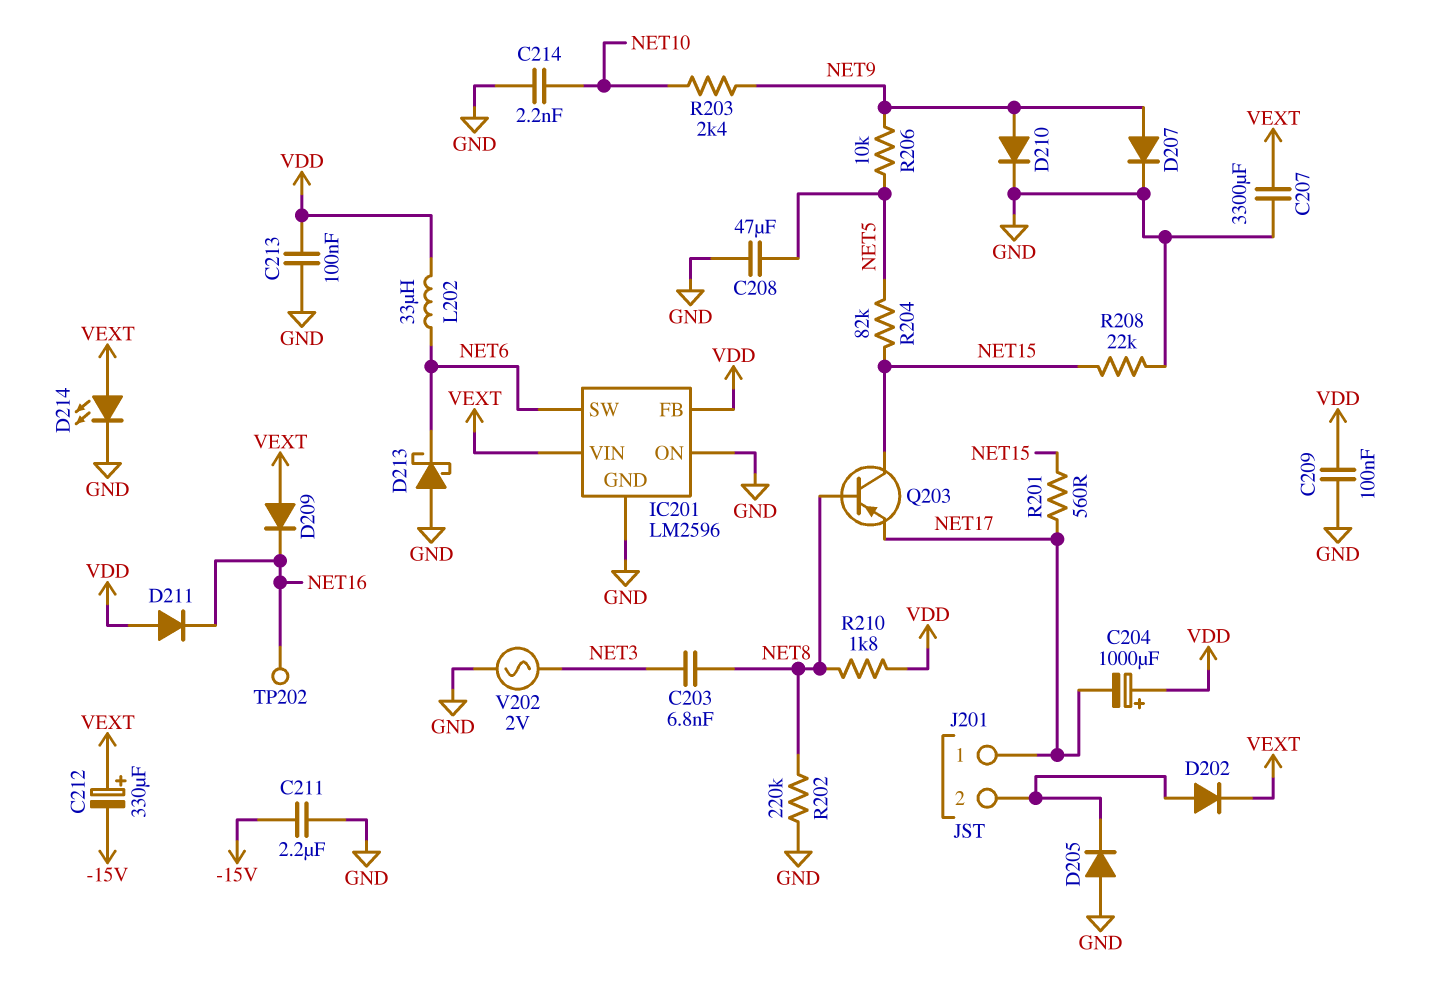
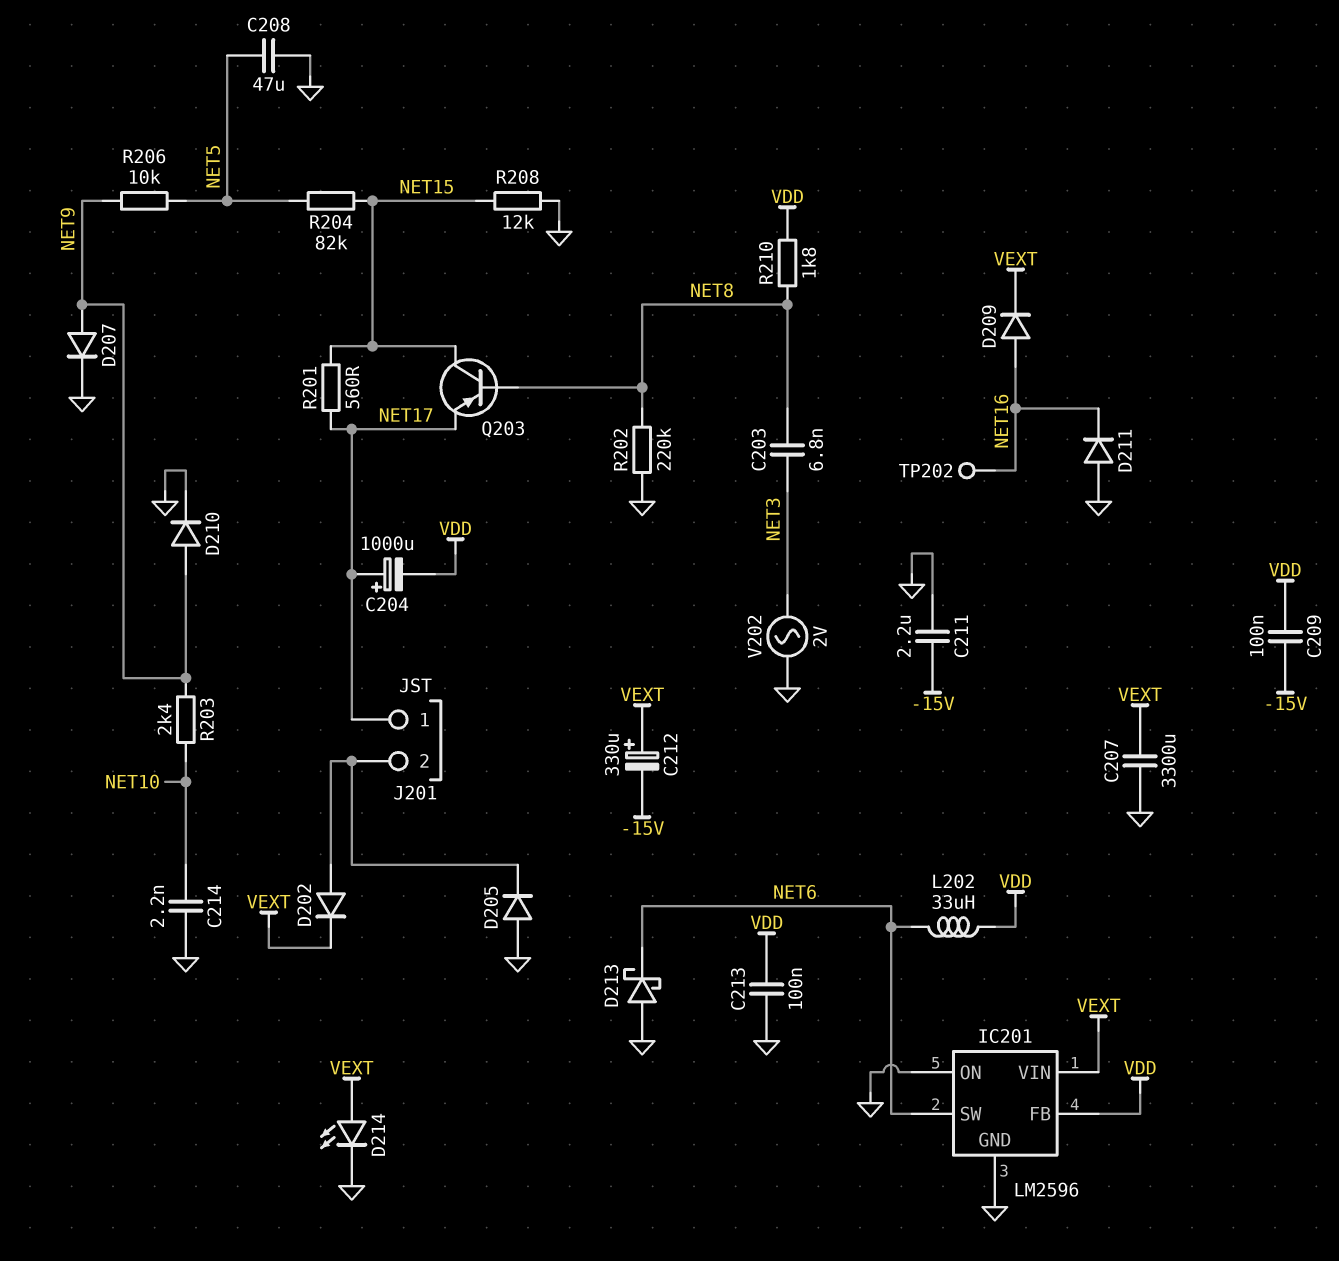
C204: 1000uF (plus VDD, minus NET17) -> 1000uF (plus NET17, minus VDD)
C209: 100nF (GND, VDD) -> 100nF (-15V, VDD)
D209: diode (A VEXT, K NET16) -> diode (A NET16, K VEXT)
D211: diode (A VDD, K NET16) -> diode (A GND, K NET16)
R208: 22k (GND, NET15) -> 12k (GND, NET15)

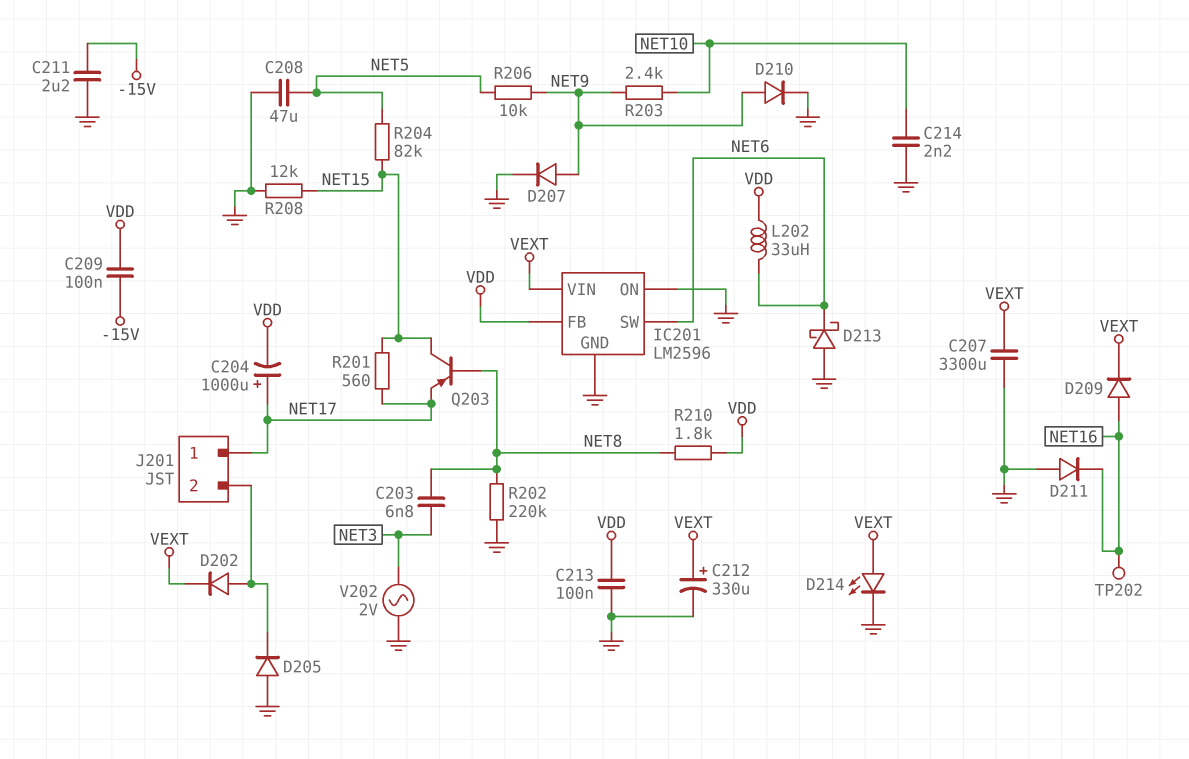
C212: 330uF (plus VEXT, minus -15V) -> 330uF (plus VEXT, minus GND)

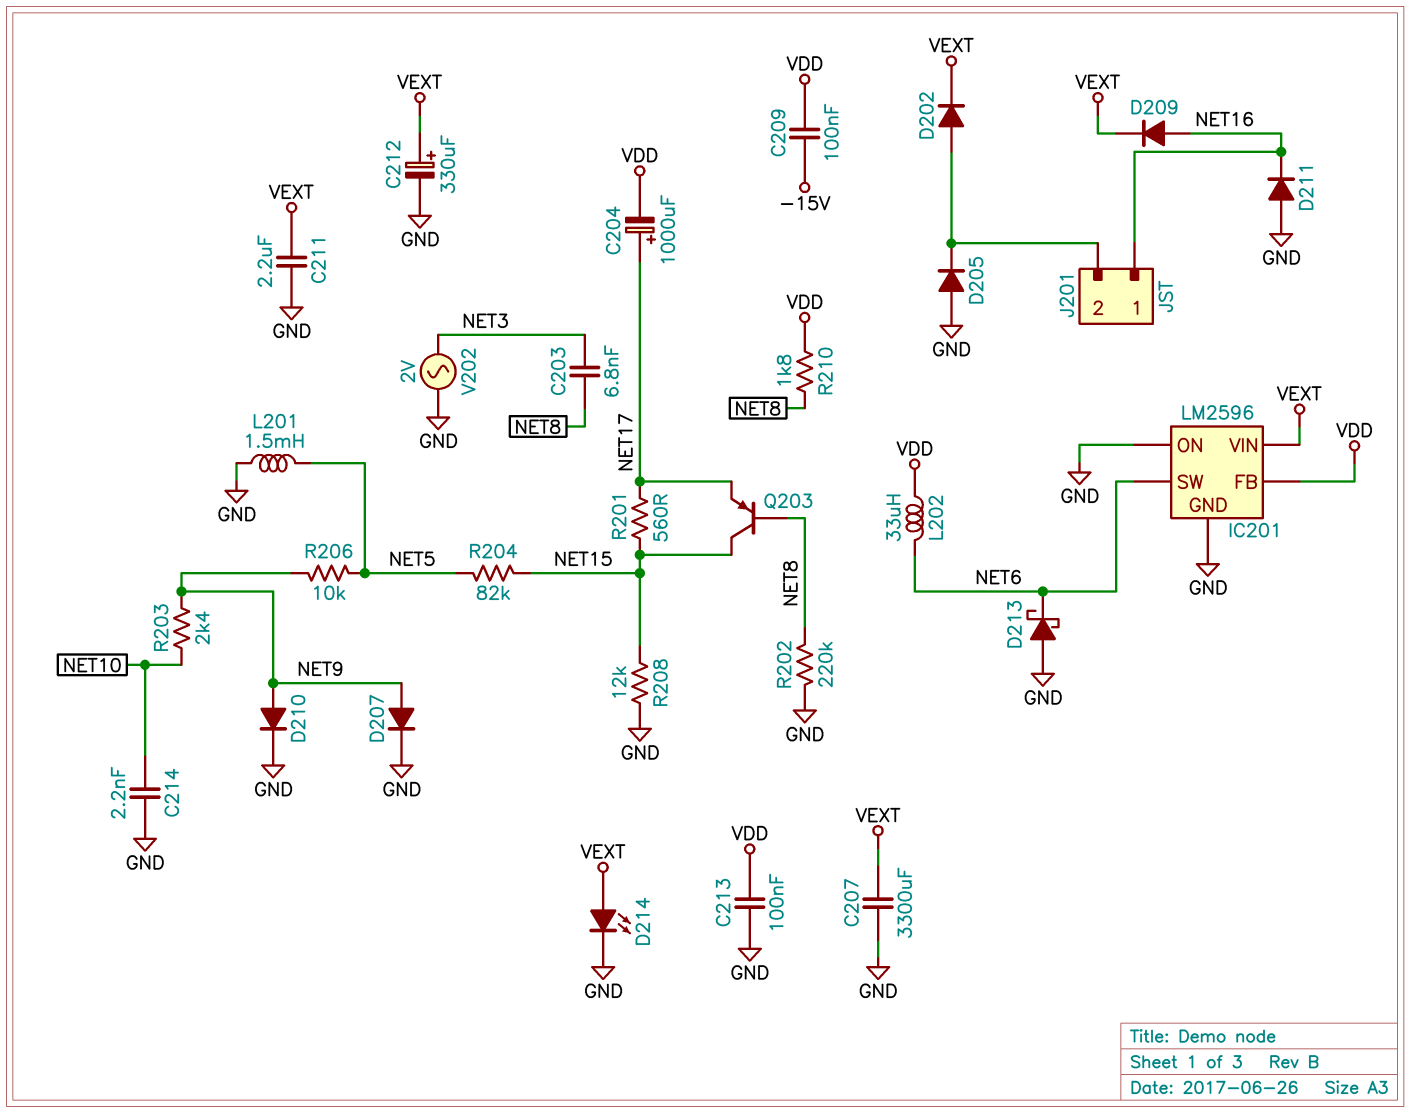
C208: 47uF (GND, NET5) -> none
C211: 2.2uF (-15V, GND) -> 2.2uF (GND, VEXT)
J201 pin 1: NET17 -> NET16
L201: none -> 1.5mH (GND, NET5)
TP202: test point (NET16) -> none

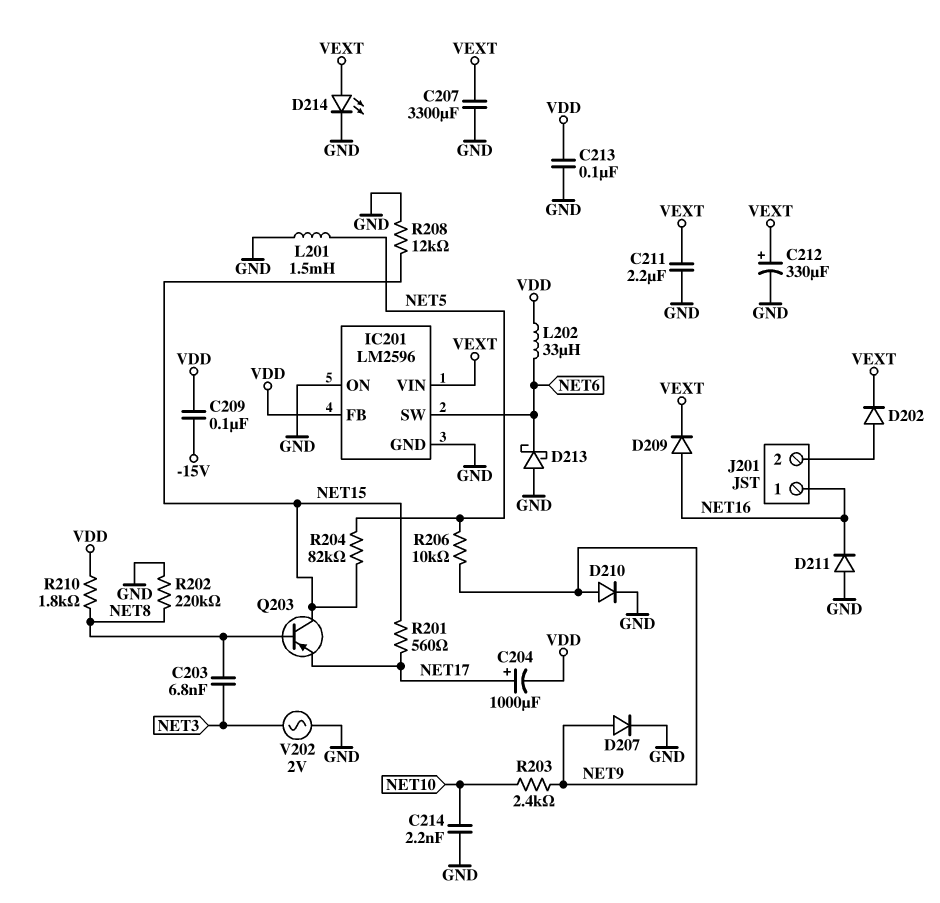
D205: diode (A GND, K J201/2) -> none

